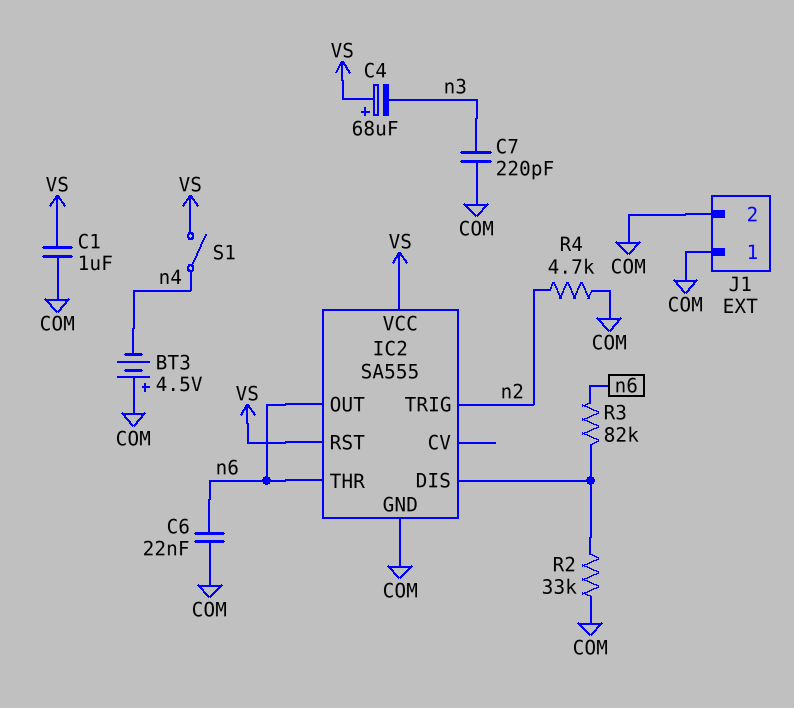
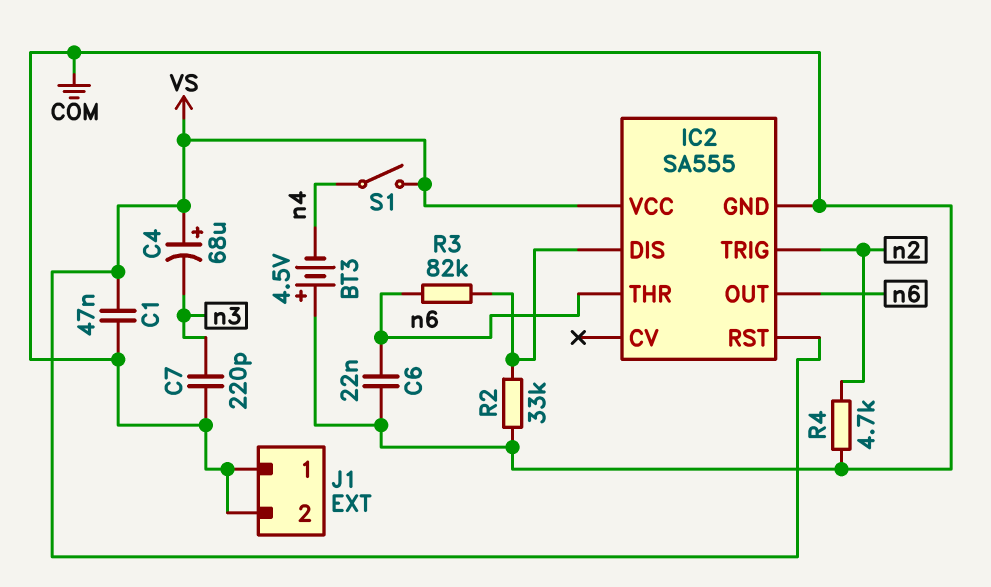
C1: 1uF (COM, VS) -> 47nF (COM, VS)

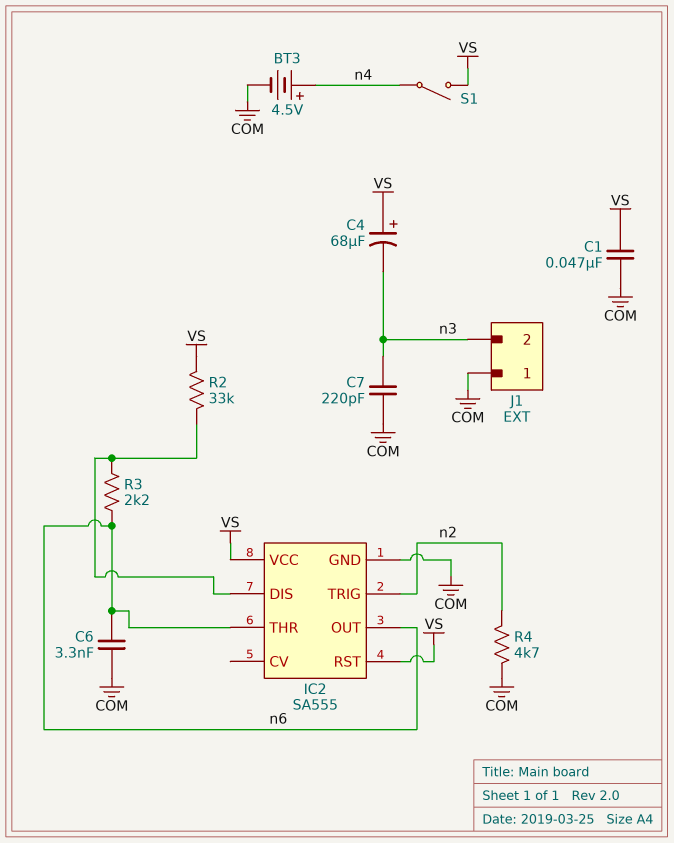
BT3: 4.5V (plus COM, minus n4) -> 4.5V (plus n4, minus COM)
C6: 22nF (COM, n6) -> 3.3nF (COM, n6)
J1 pin 2: COM -> n3
R2: 33k (COM, IC2/DIS) -> 33k (IC2/DIS, VS)
R3: 82k (IC2/DIS, n6) -> 2.2k (IC2/DIS, n6)

